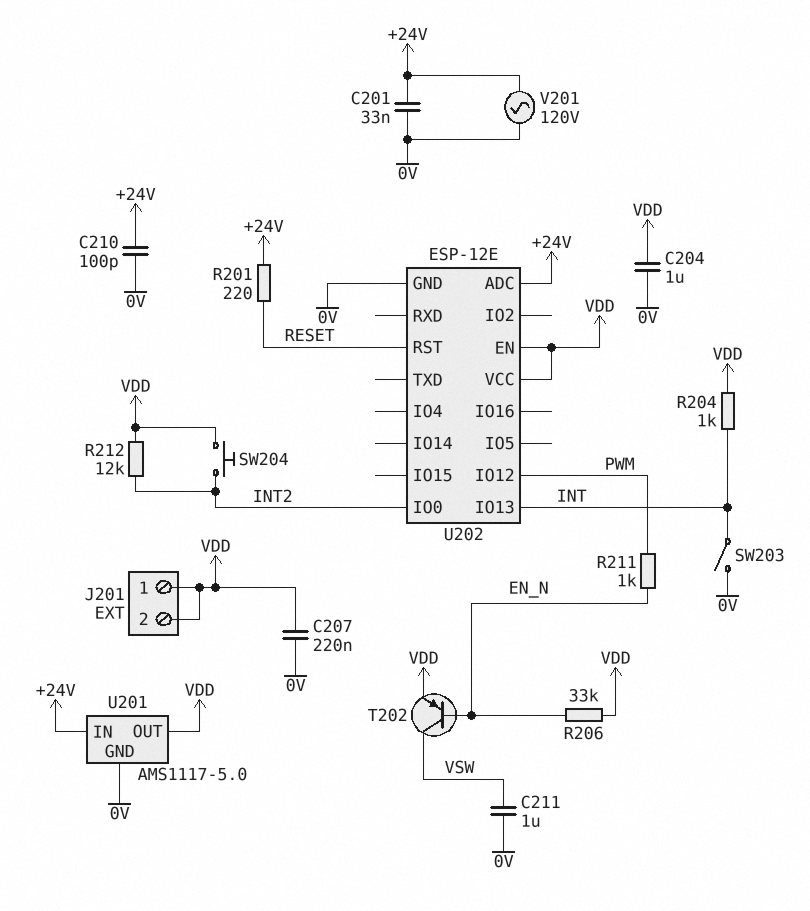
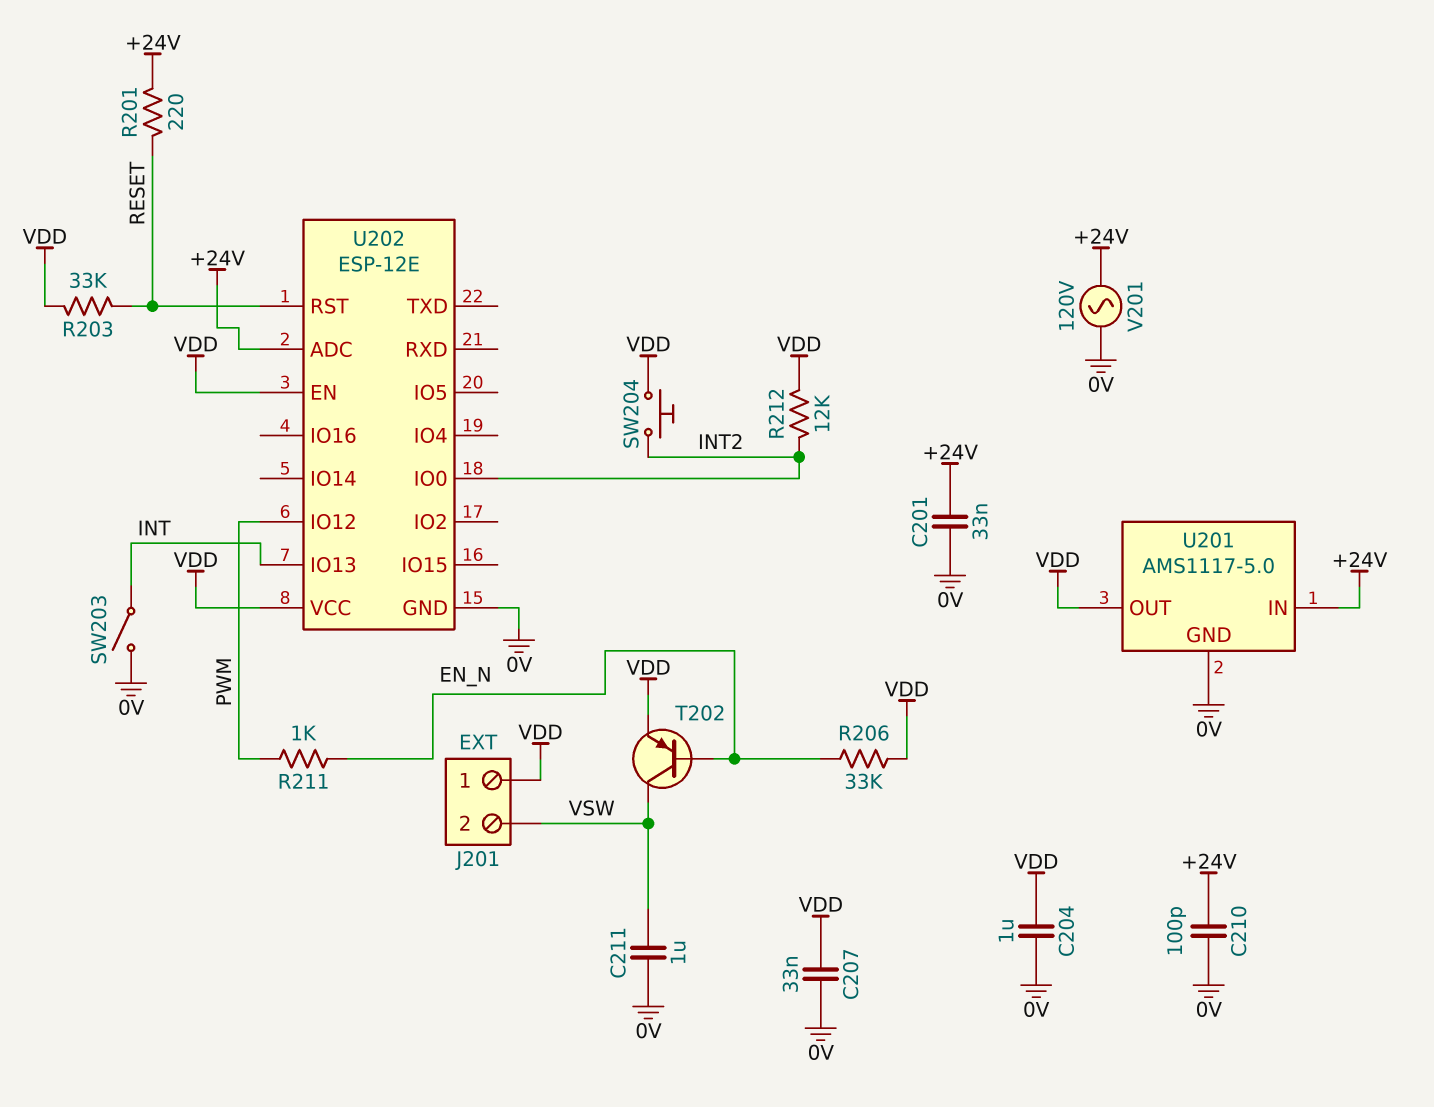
C207: 220nF (0V, VDD) -> 33nF (0V, VDD)
J201 pin 2: VDD -> VSW
R203: none -> 33k (RESET, VDD)
R204: 1k (INT, VDD) -> none

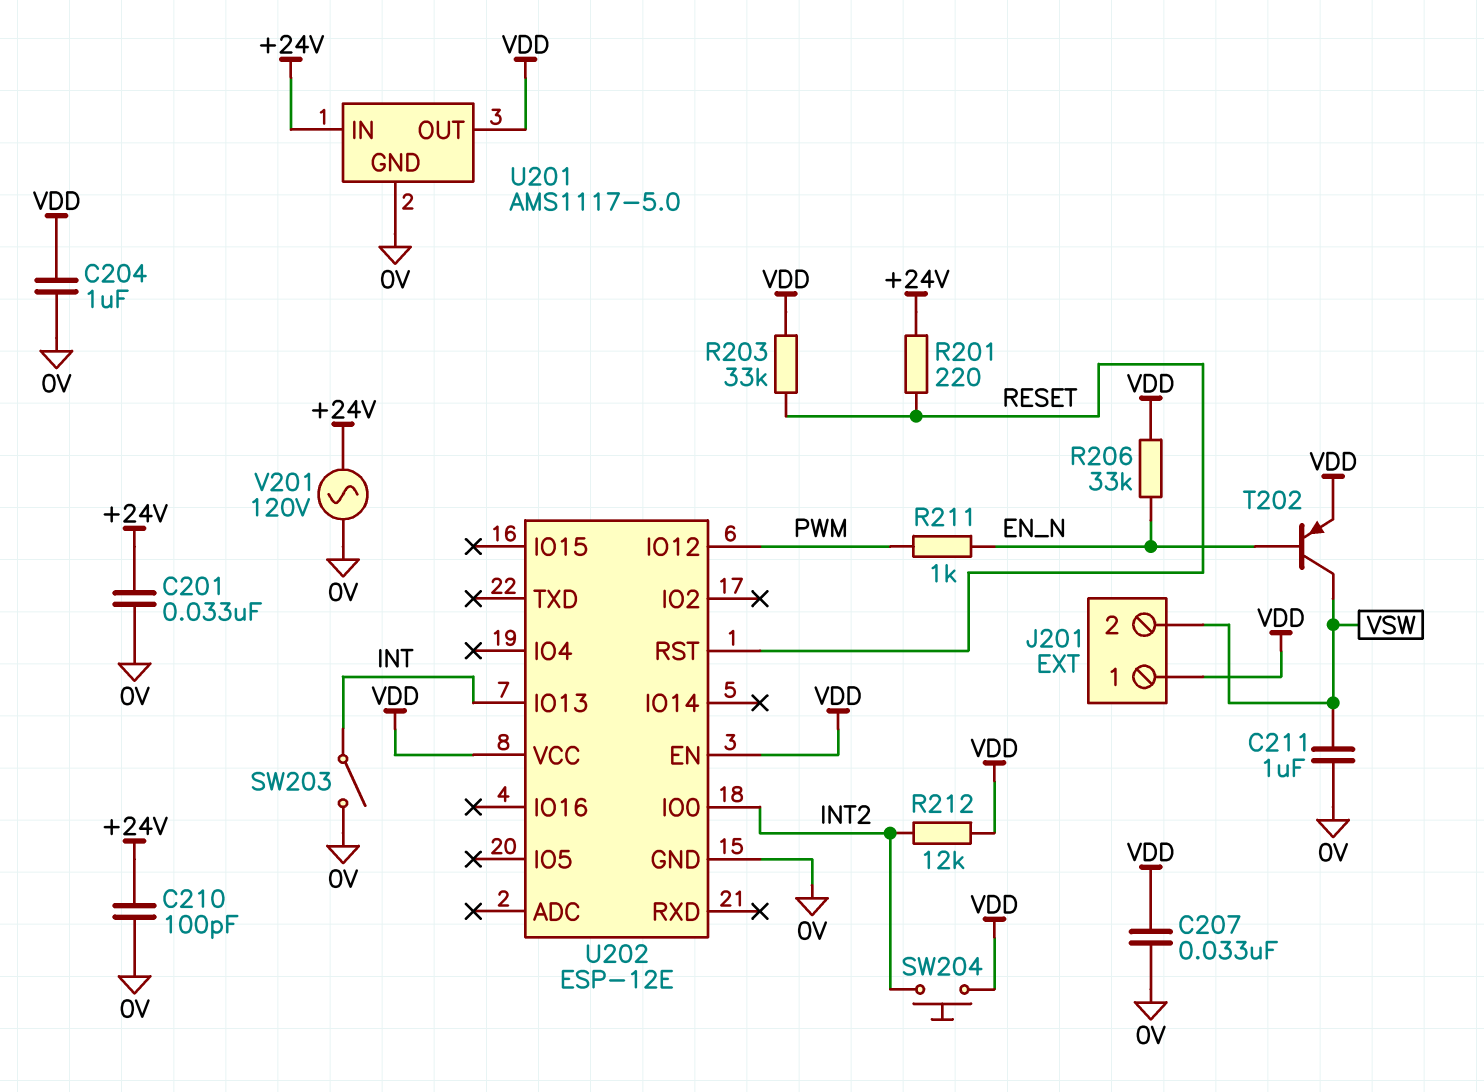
U202 pin ADC: +24V -> none

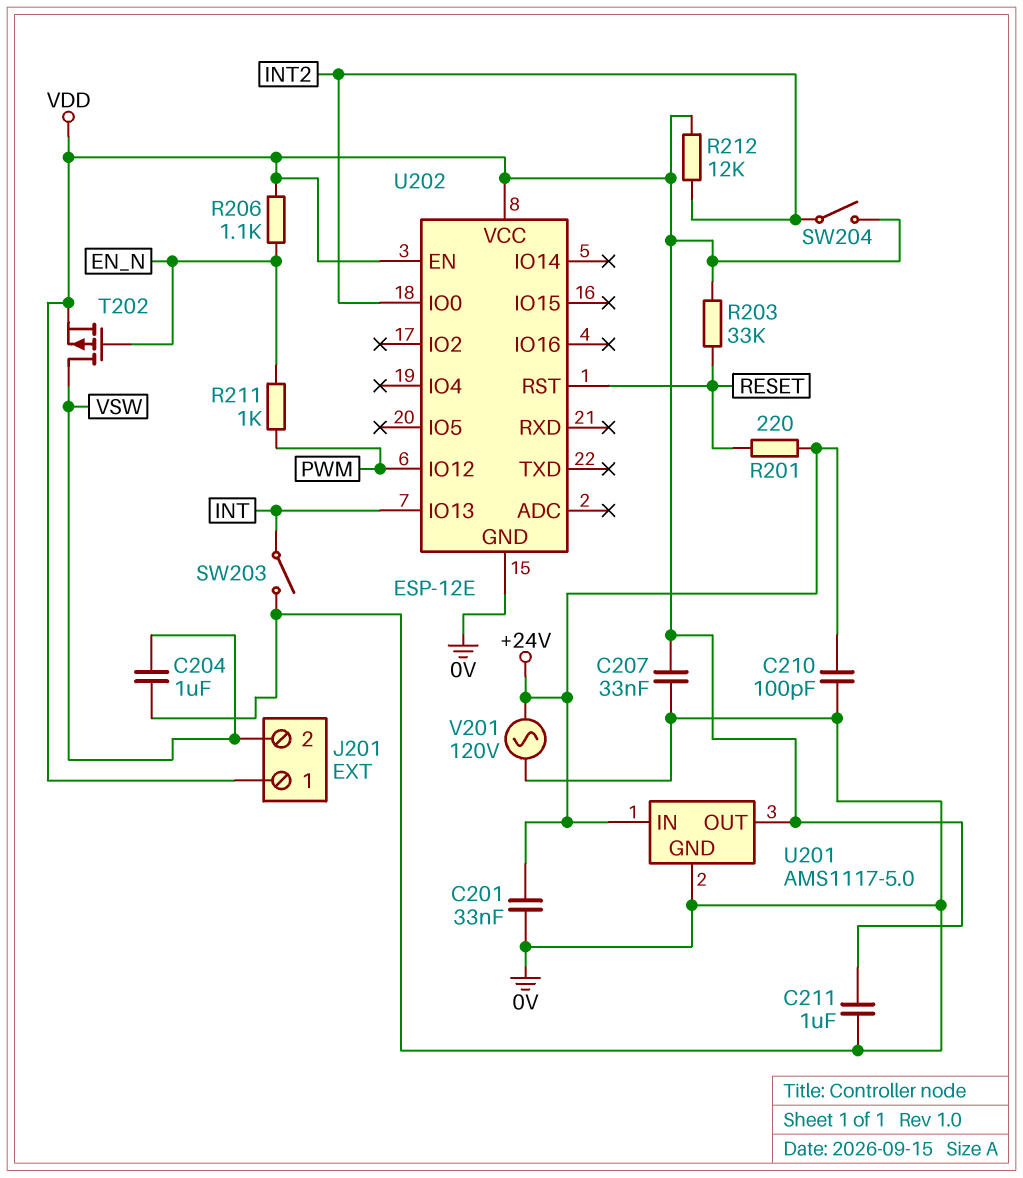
C204: 1uF (0V, VDD) -> 1uF (0V, VSW)
C211: 1uF (0V, VSW) -> 1uF (0V, VDD)
R206: 33k (EN_N, VDD) -> 1.1k (EN_N, VDD)
SW204: button (INT2, VDD) -> switch (INT2, VDD)
T202: PNP (B EN_N, C VSW, E VDD) -> PMOS (G EN_N, D VSW, S VDD)

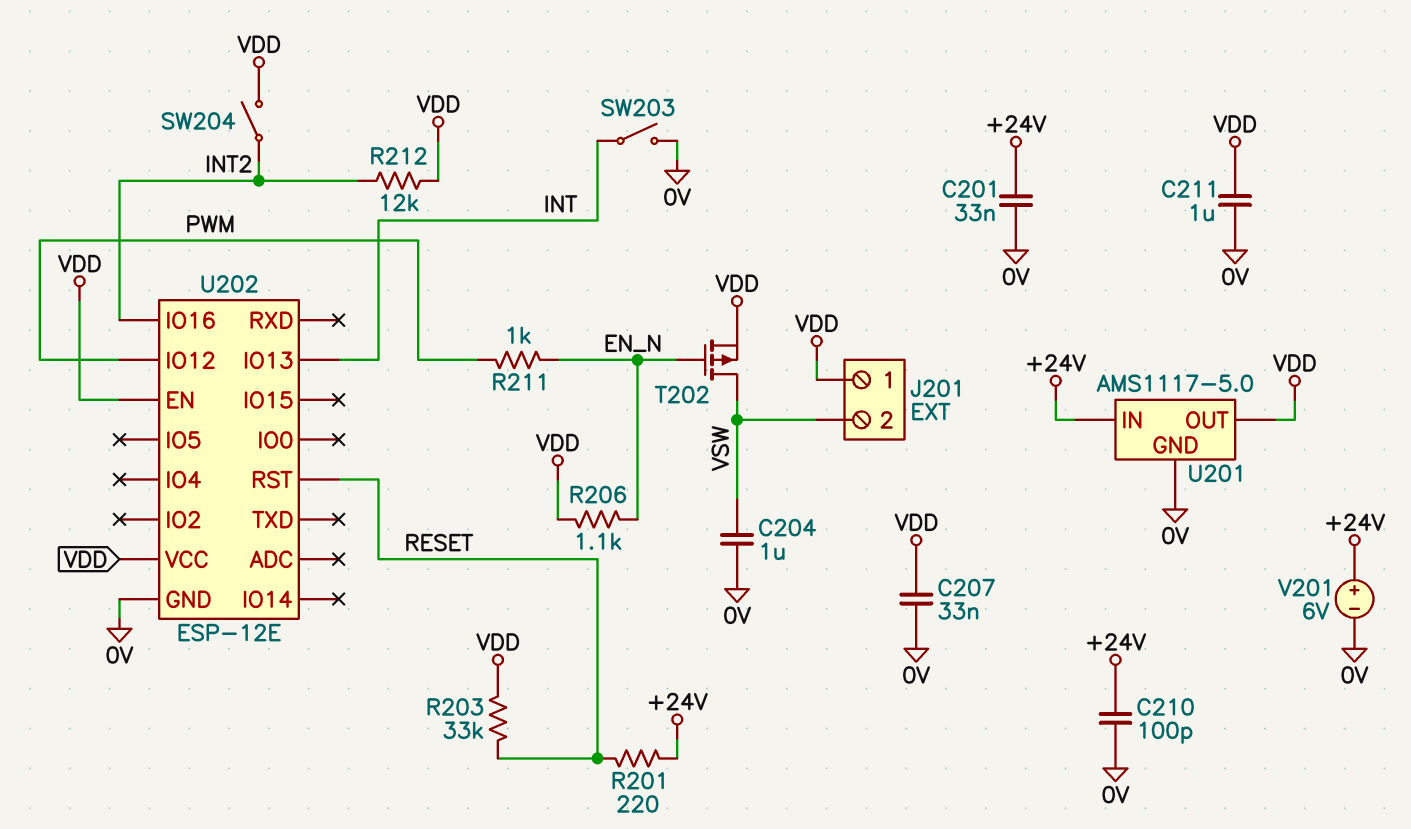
U202 pin IO0: INT2 -> none
U202 pin IO16: none -> INT2
V201: AC 120V (+24V, 0V) -> 6V (plus +24V, minus 0V)

